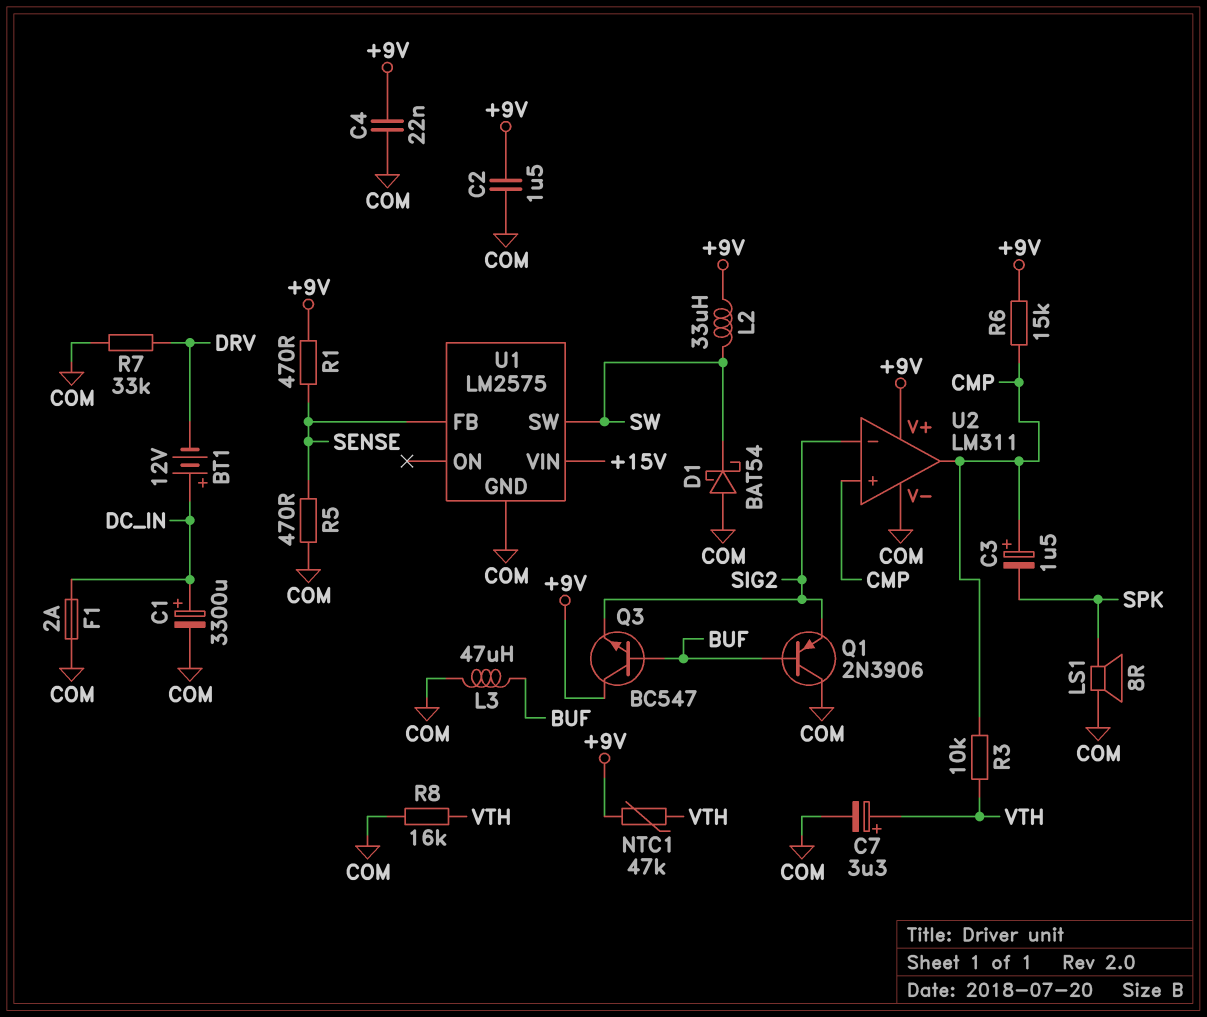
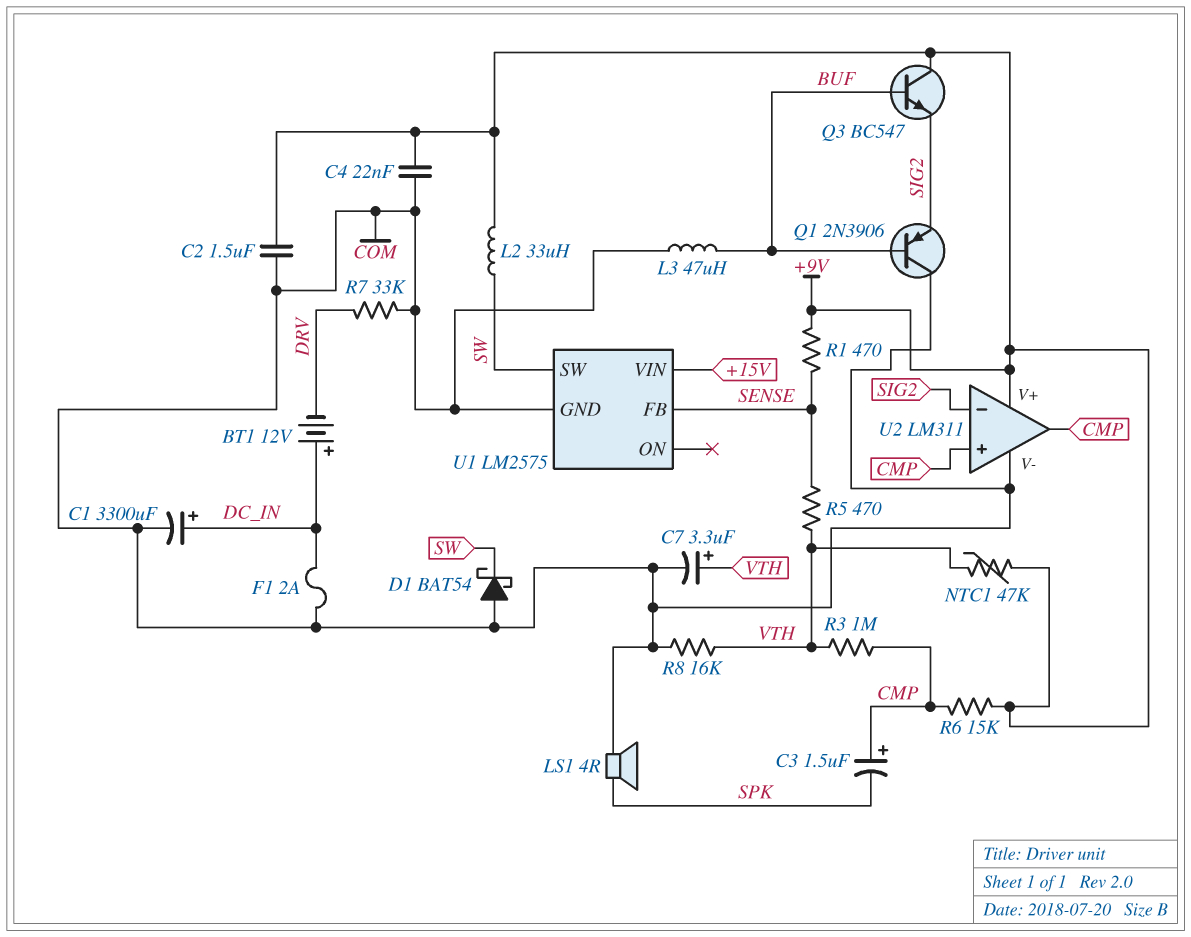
LS1: speaker 8R (COM, SPK) -> speaker 4R (COM, SPK)
R3: 10k (CMP, VTH) -> 1M (CMP, VTH)
R5: 470 (COM, SENSE) -> 470 (SENSE, VTH)

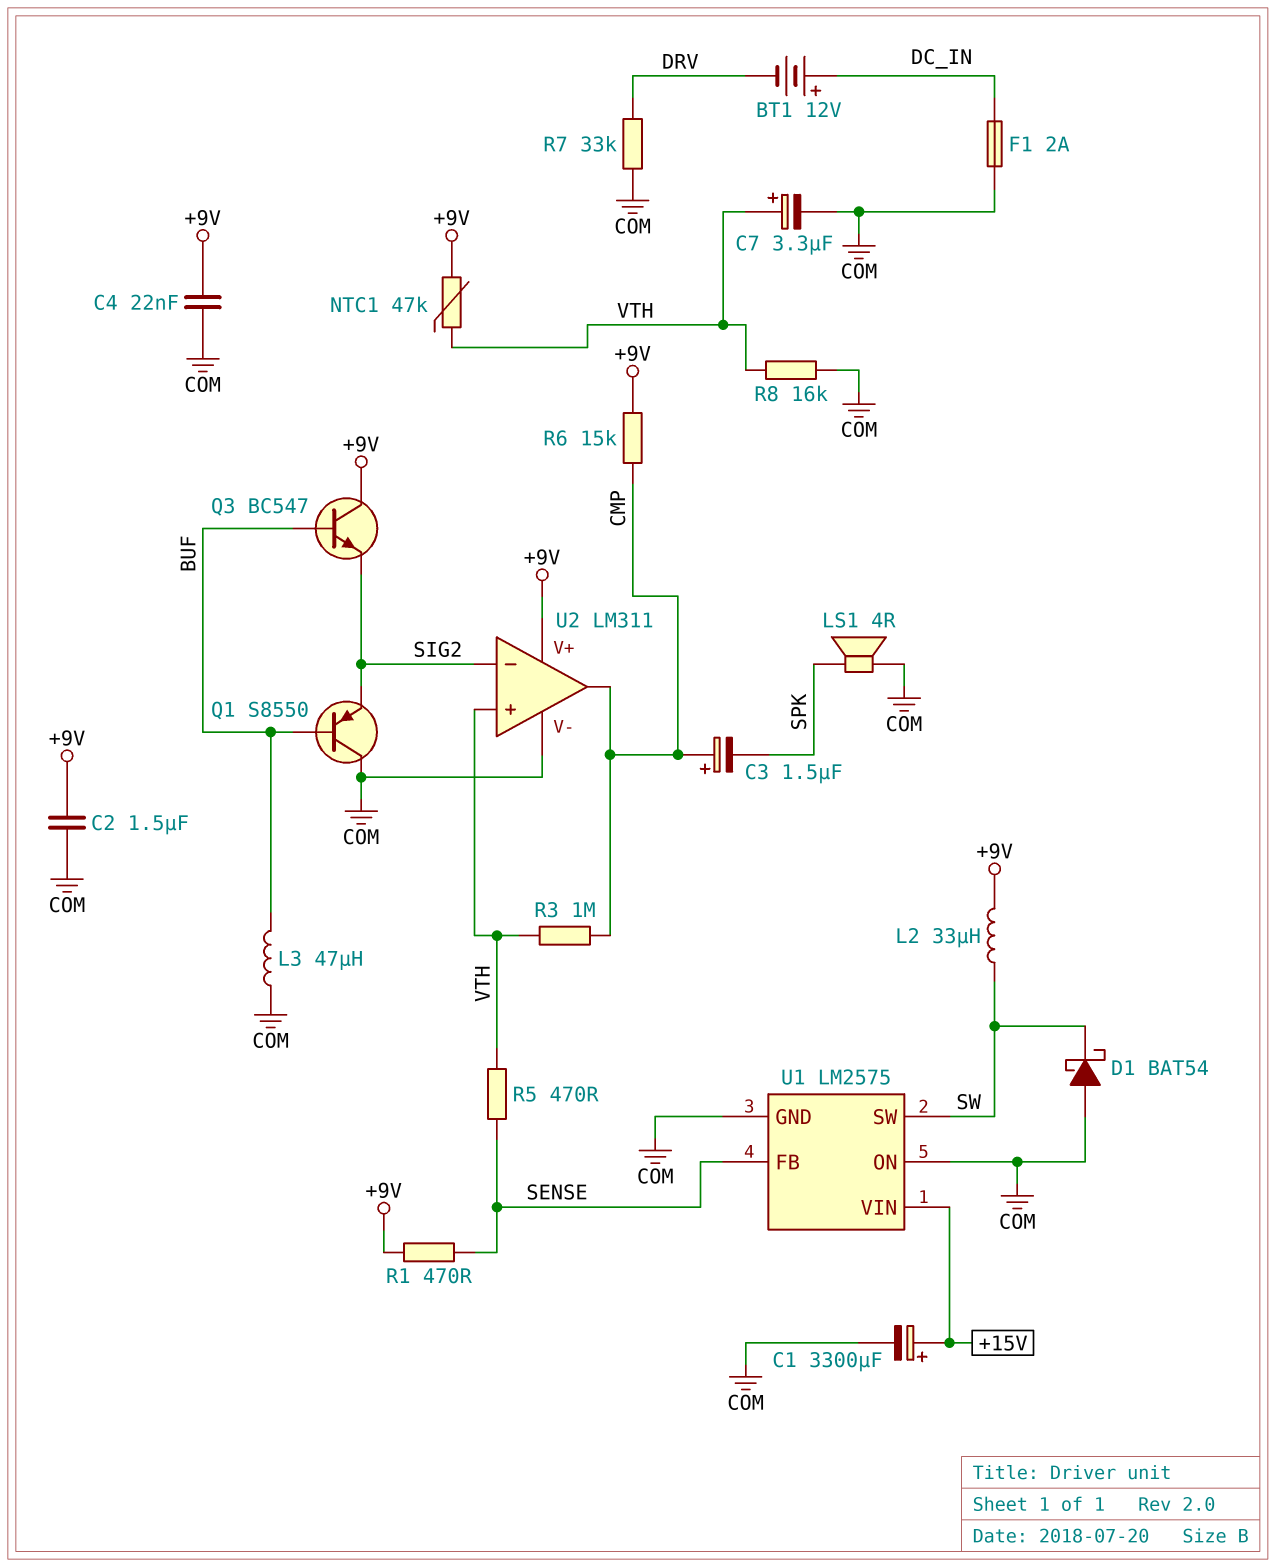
C1: 3300uF (plus DC_IN, minus COM) -> 3300uF (plus +15V, minus COM)
Q1: PNP 2N3906 (B BUF, C COM, E SIG2) -> PNP S8550 (B BUF, C COM, E SIG2)
U1 pin ON: none -> COM
U2 pin in+: CMP -> VTH

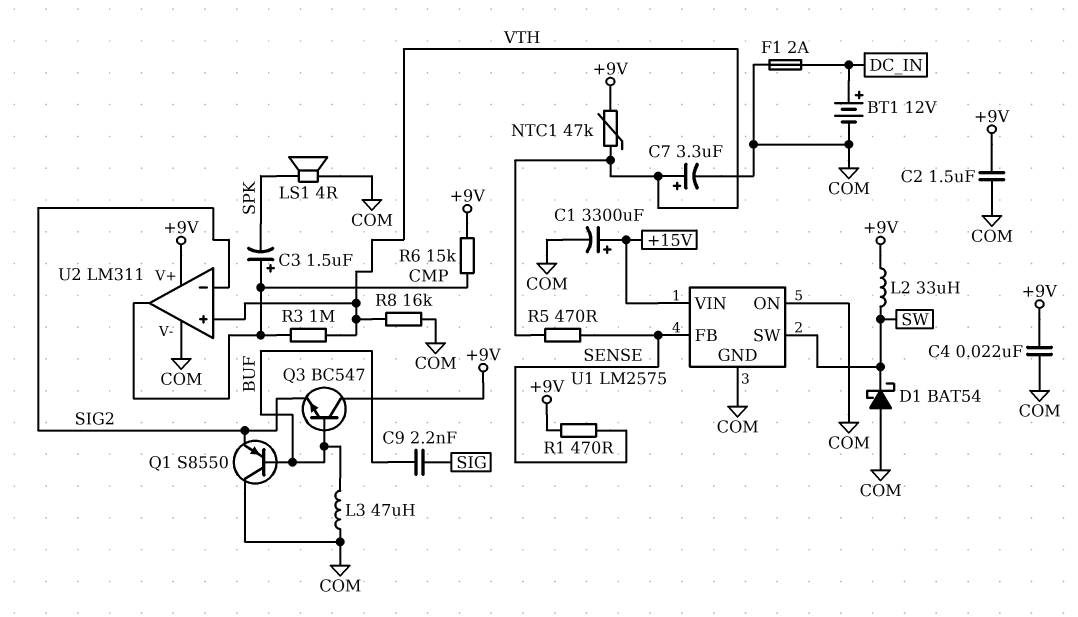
BT1: 12V (plus DC_IN, minus DRV) -> 12V (plus DC_IN, minus COM)
C9: none -> 2.2nF (BUF, SIG)
R7: 33k (COM, DRV) -> none

